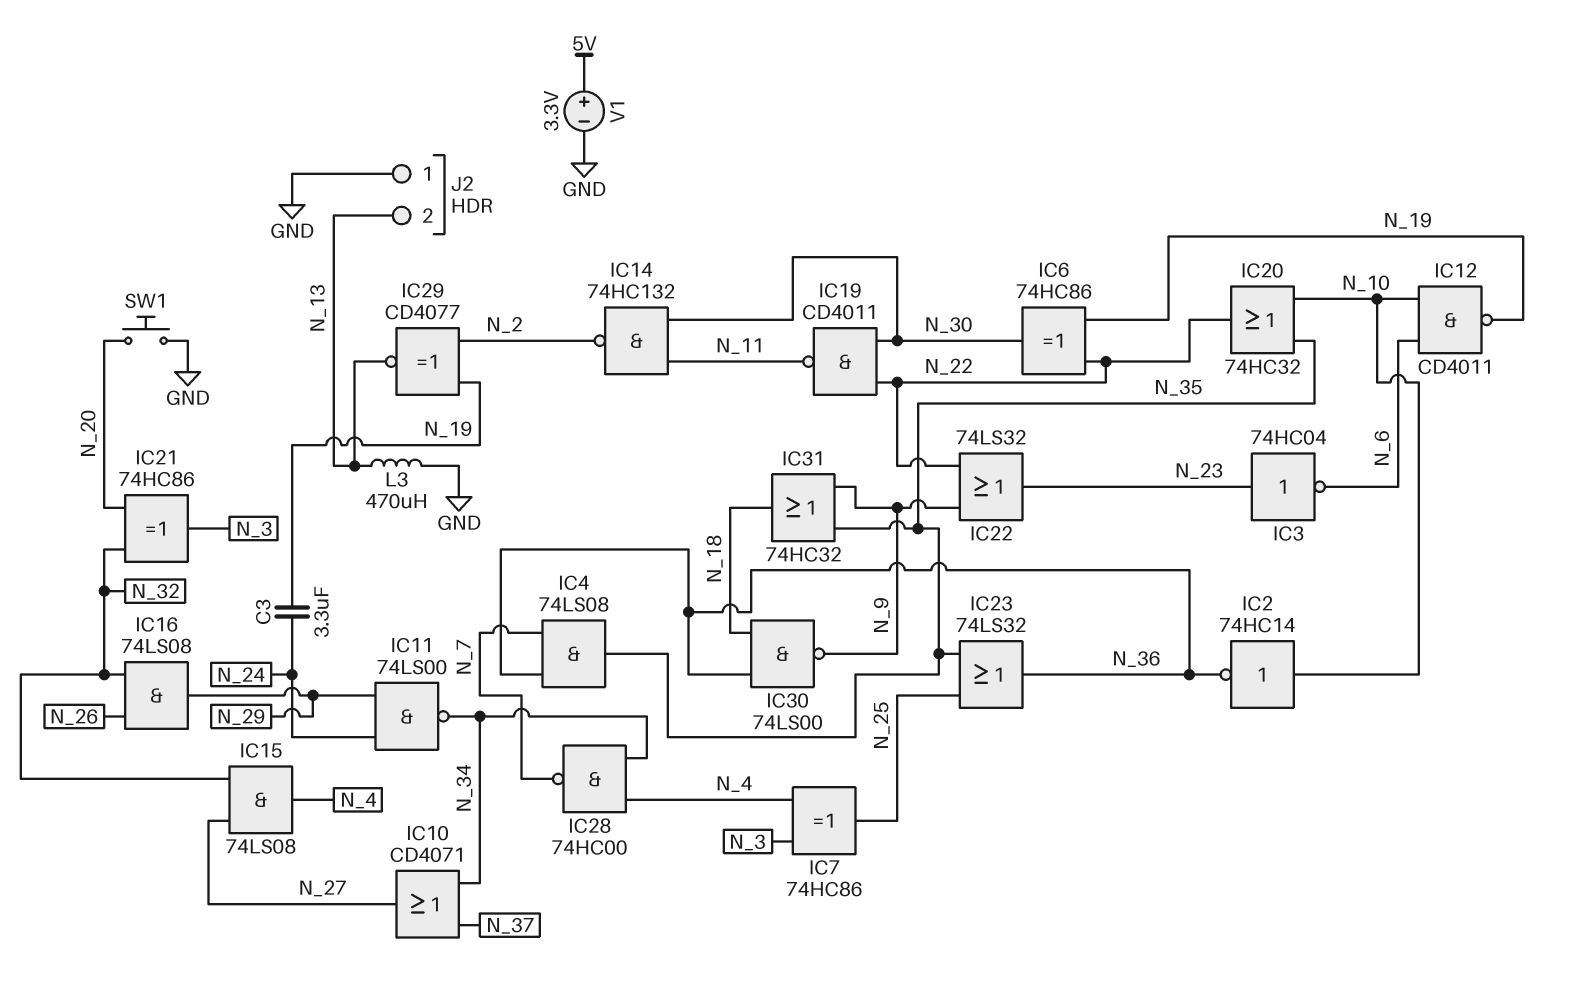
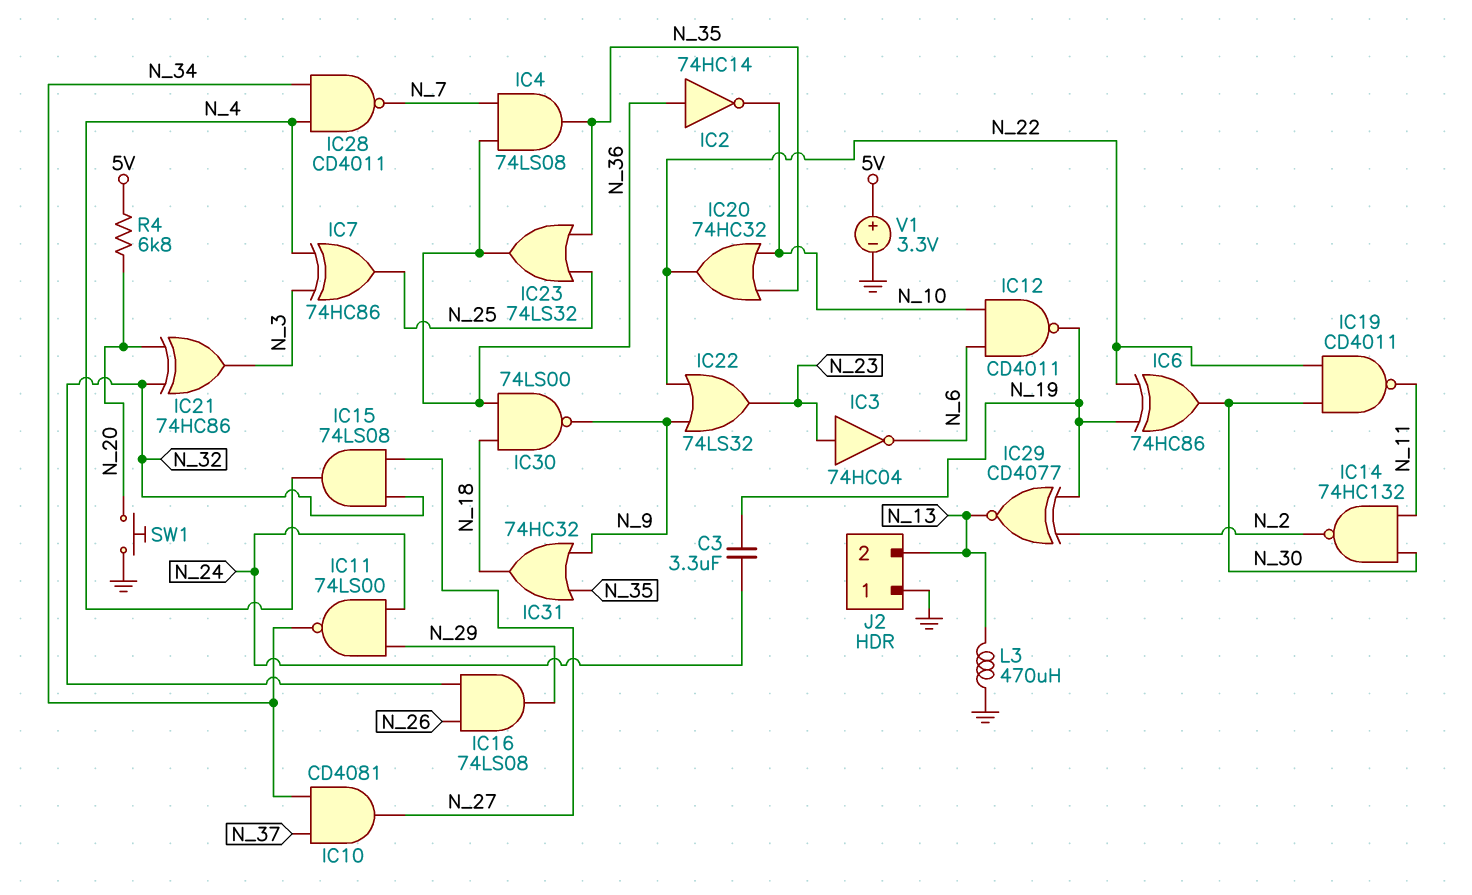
IC2: NOT 74HC14 (in N_10, out N_36) -> NOT 74HC14 (in N_36, out N_10)
IC10: OR CD4071 (in N_34, in N_37, out N_27) -> AND CD4081 (in N_34, in N_37, out N_27)
IC28: NAND 74HC00 (in N_4, in N_34, out N_7) -> NAND CD4011 (in N_4, in N_34, out N_7)
R4: none -> 6.8k (5V, N_20)

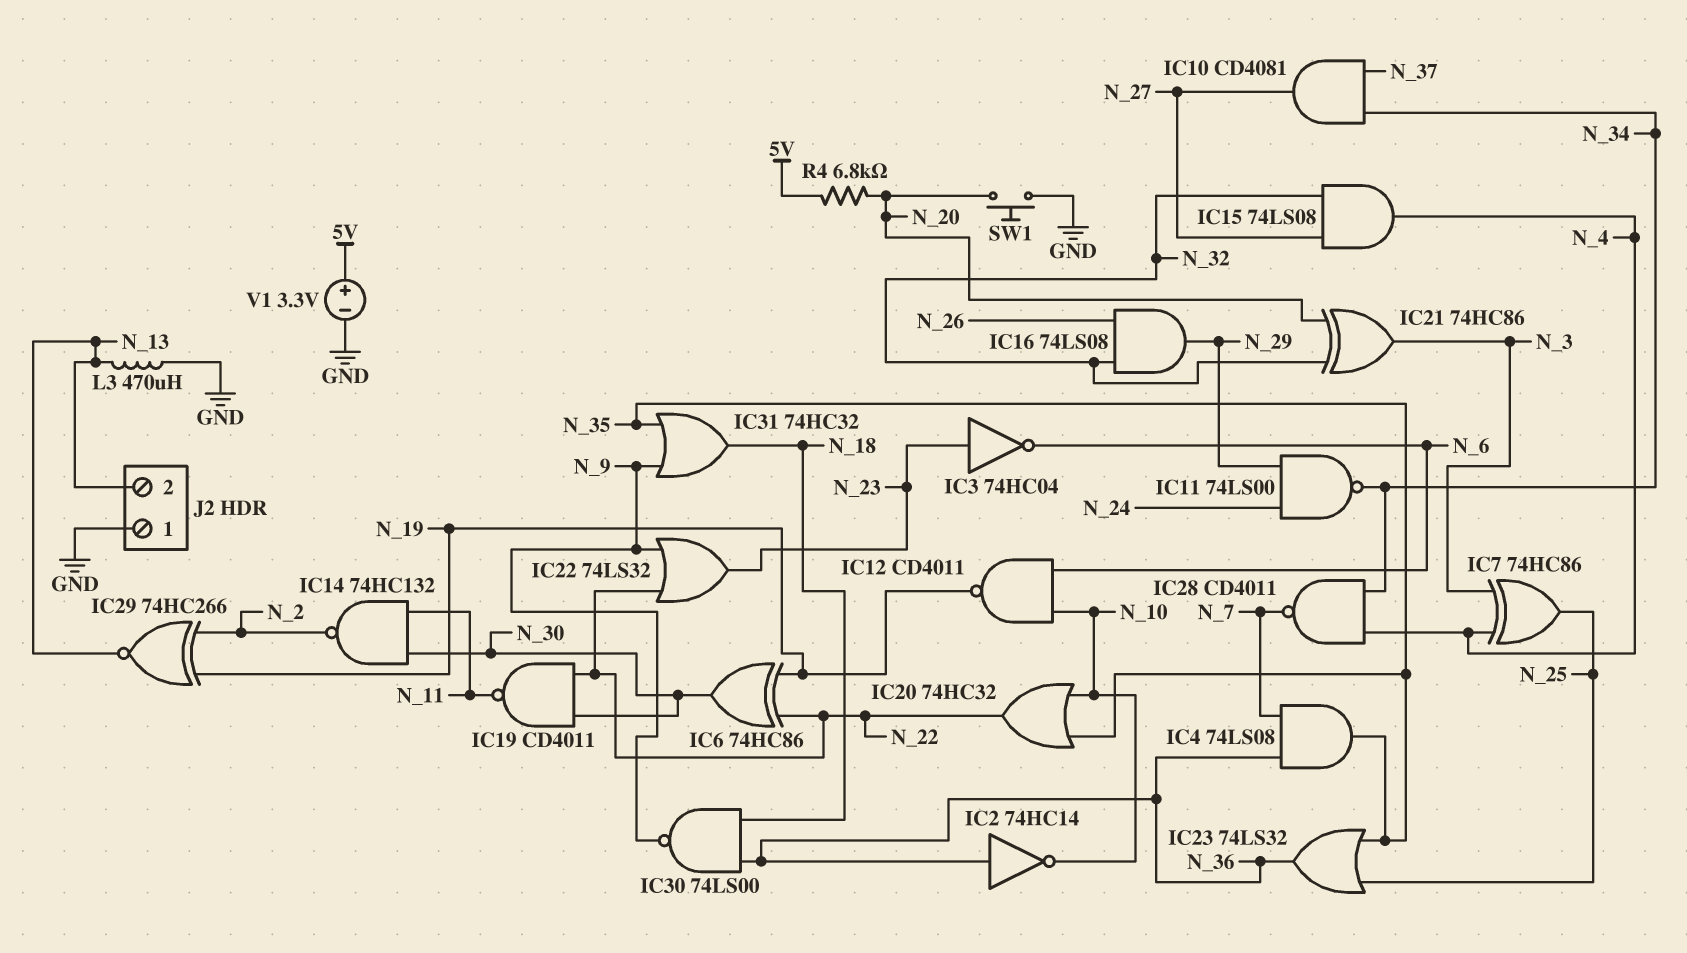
C3: 3.3uF (N_19, N_24) -> none
IC29: XNOR CD4077 (in N_2, in N_19, out N_13) -> XNOR 74HC266 (in N_2, in N_19, out N_13)

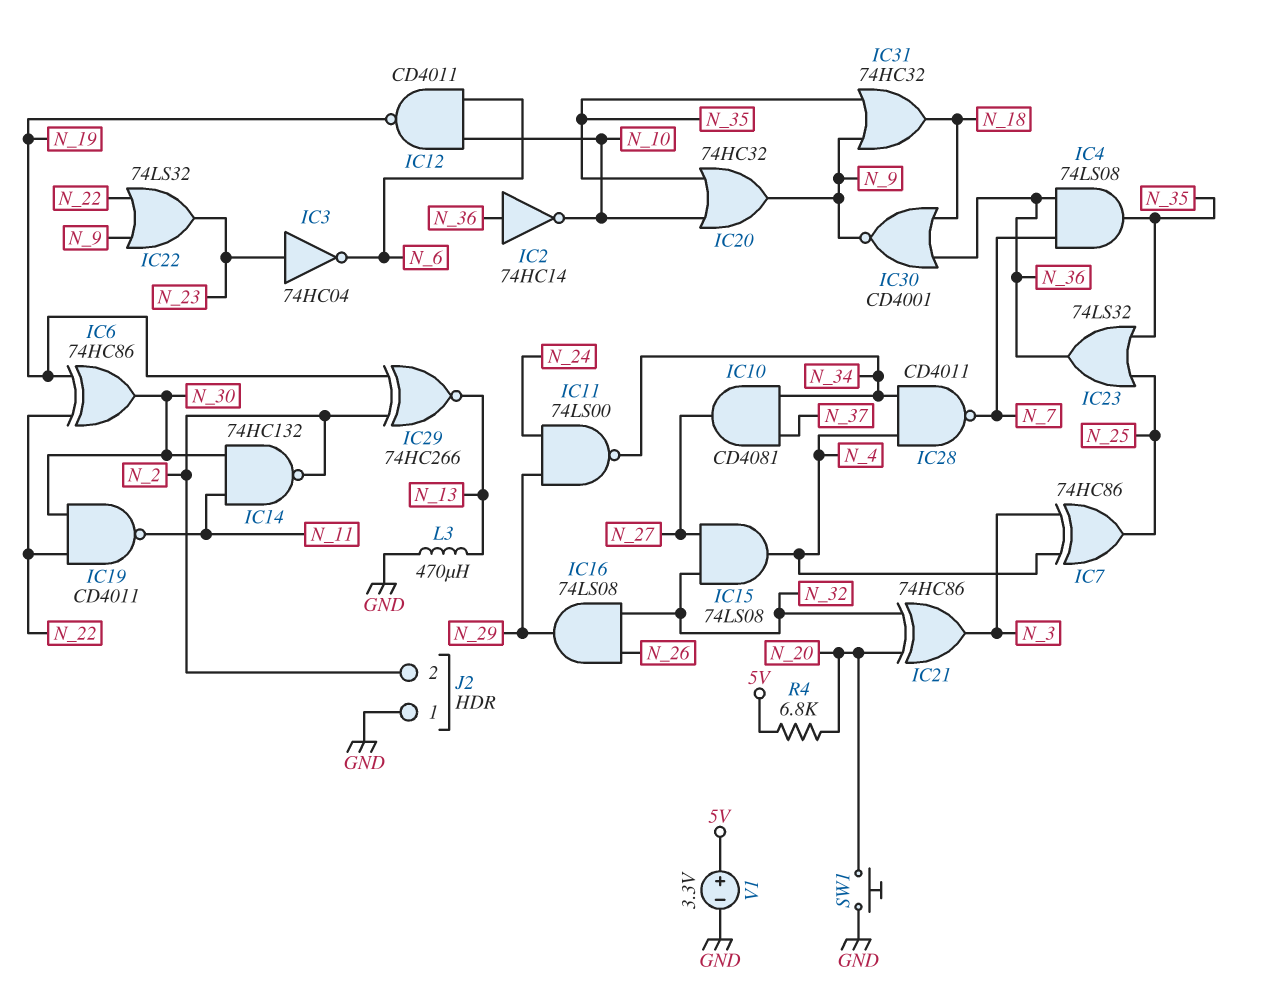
IC20: OR 74HC32 (in N_10, in N_35, out N_22) -> OR 74HC32 (in N_10, in N_35, out N_9)
IC30: NAND 74LS00 (in N_18, in N_36, out N_9) -> NOR CD4001 (in N_18, in N_36, out N_9)
J2 pin 2: N_13 -> N_2

